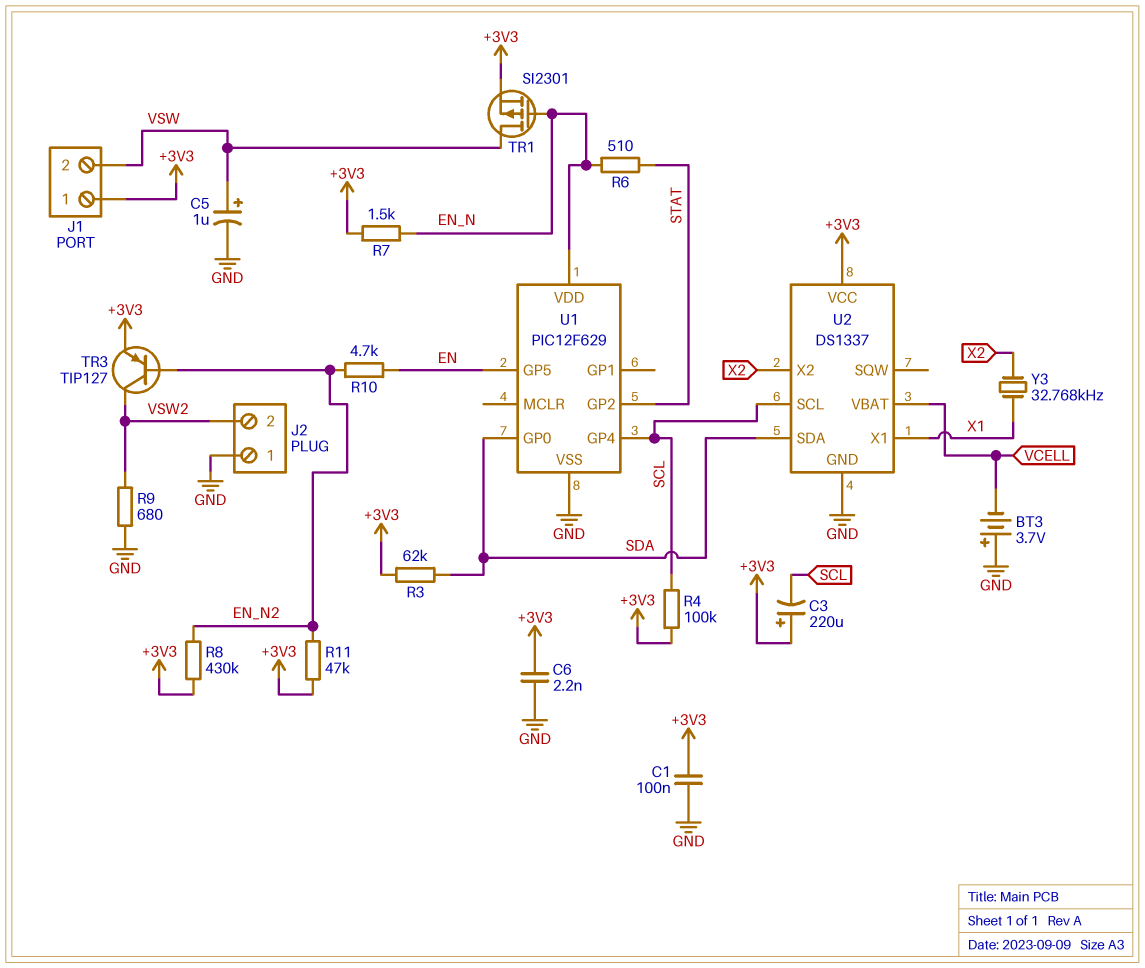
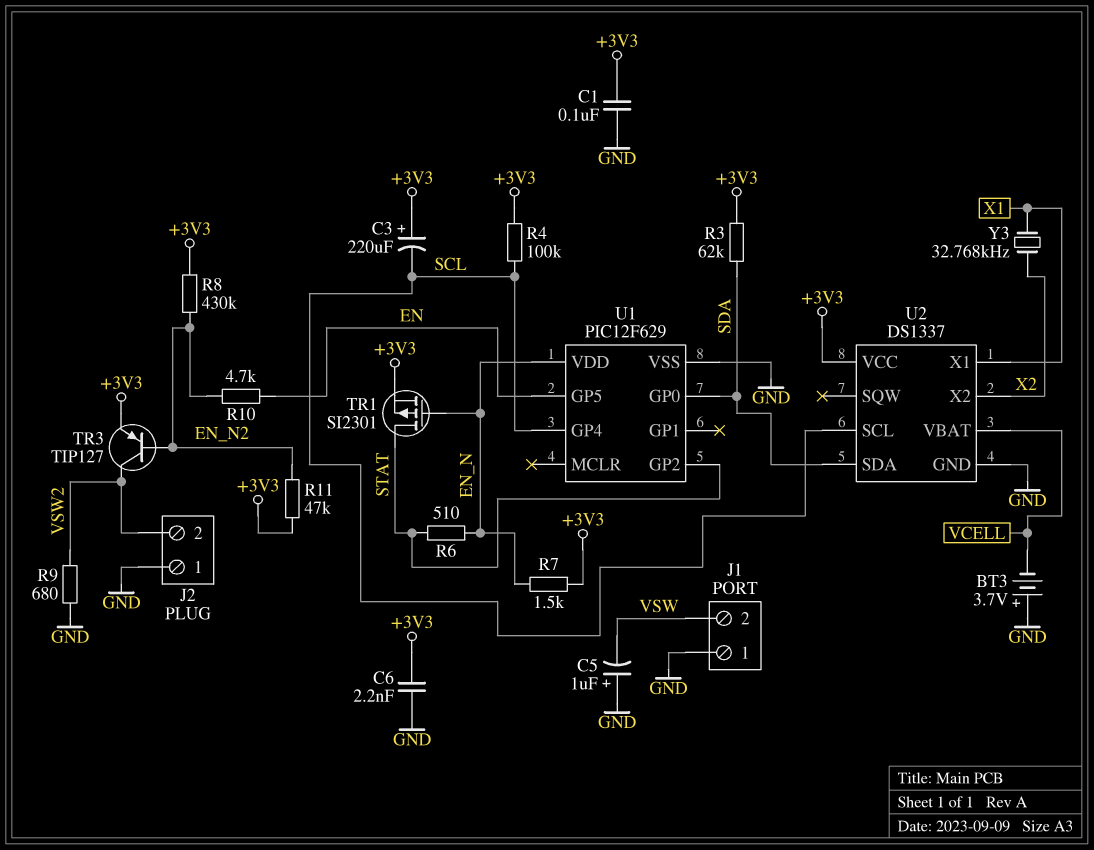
C5: 1uF (plus VSW, minus GND) -> 1uF (plus GND, minus VSW)
J1 pin 1: +3V3 -> GND
TR1: PMOS SI2301 (G EN_N, D VSW, S +3V3) -> PMOS SI2301 (G EN_N, D STAT, S +3V3)

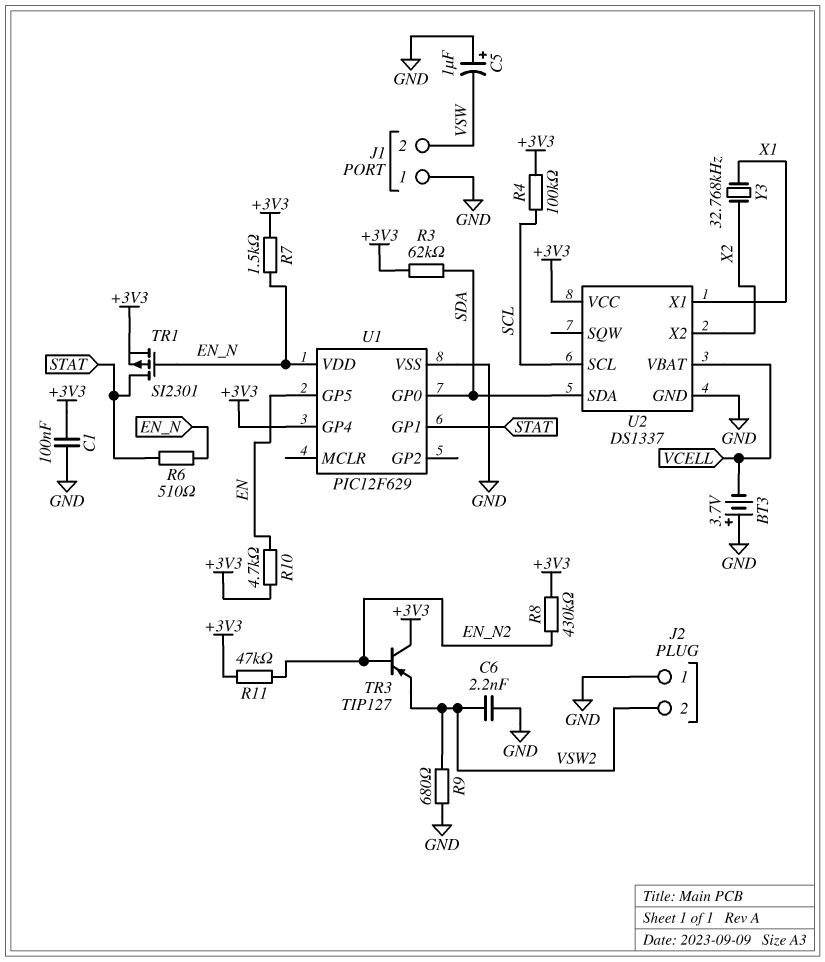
C3: 220uF (plus +3V3, minus SCL) -> none
C6: 2.2nF (+3V3, GND) -> 2.2nF (GND, VSW2)
R10: 4.7k (EN, EN_N2) -> 4.7k (+3V3, EN)
TR3: PNP TIP127 (B EN_N2, C VSW2, E +3V3) -> PNP TIP127 (B EN_N2, C +3V3, E VSW2)
U1 pin GP1: none -> STAT
U1 pin GP2: STAT -> none
U1 pin GP4: SCL -> +3V3

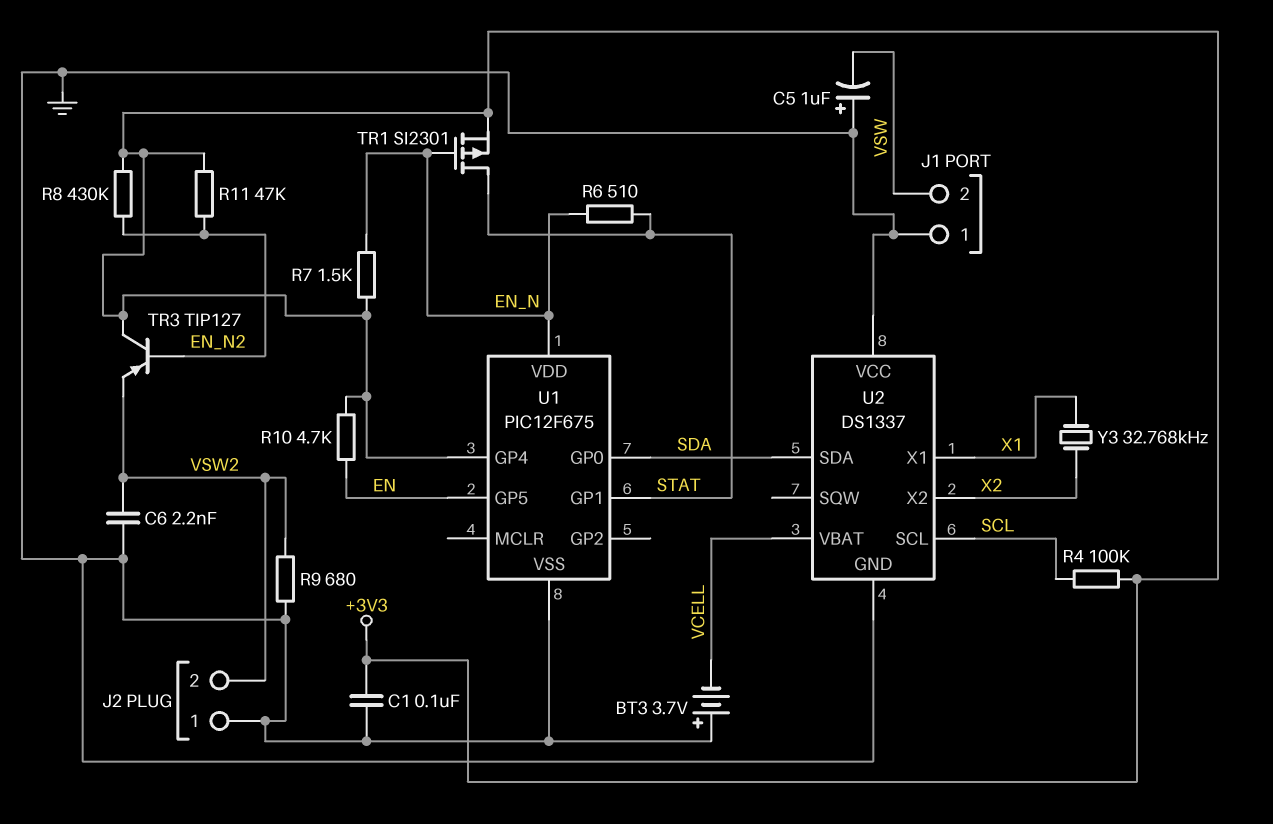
R3: 62k (+3V3, SDA) -> none
U1: PIC12F629 -> PIC12F675
U2 pin VCC: +3V3 -> GND

